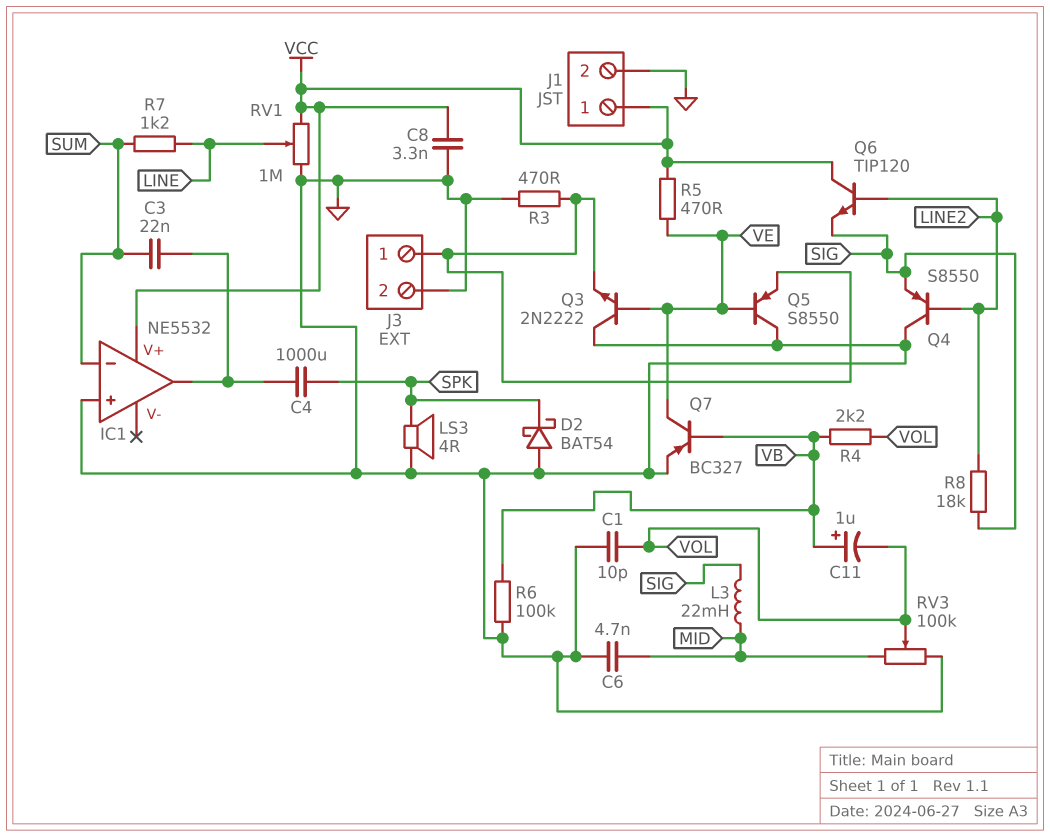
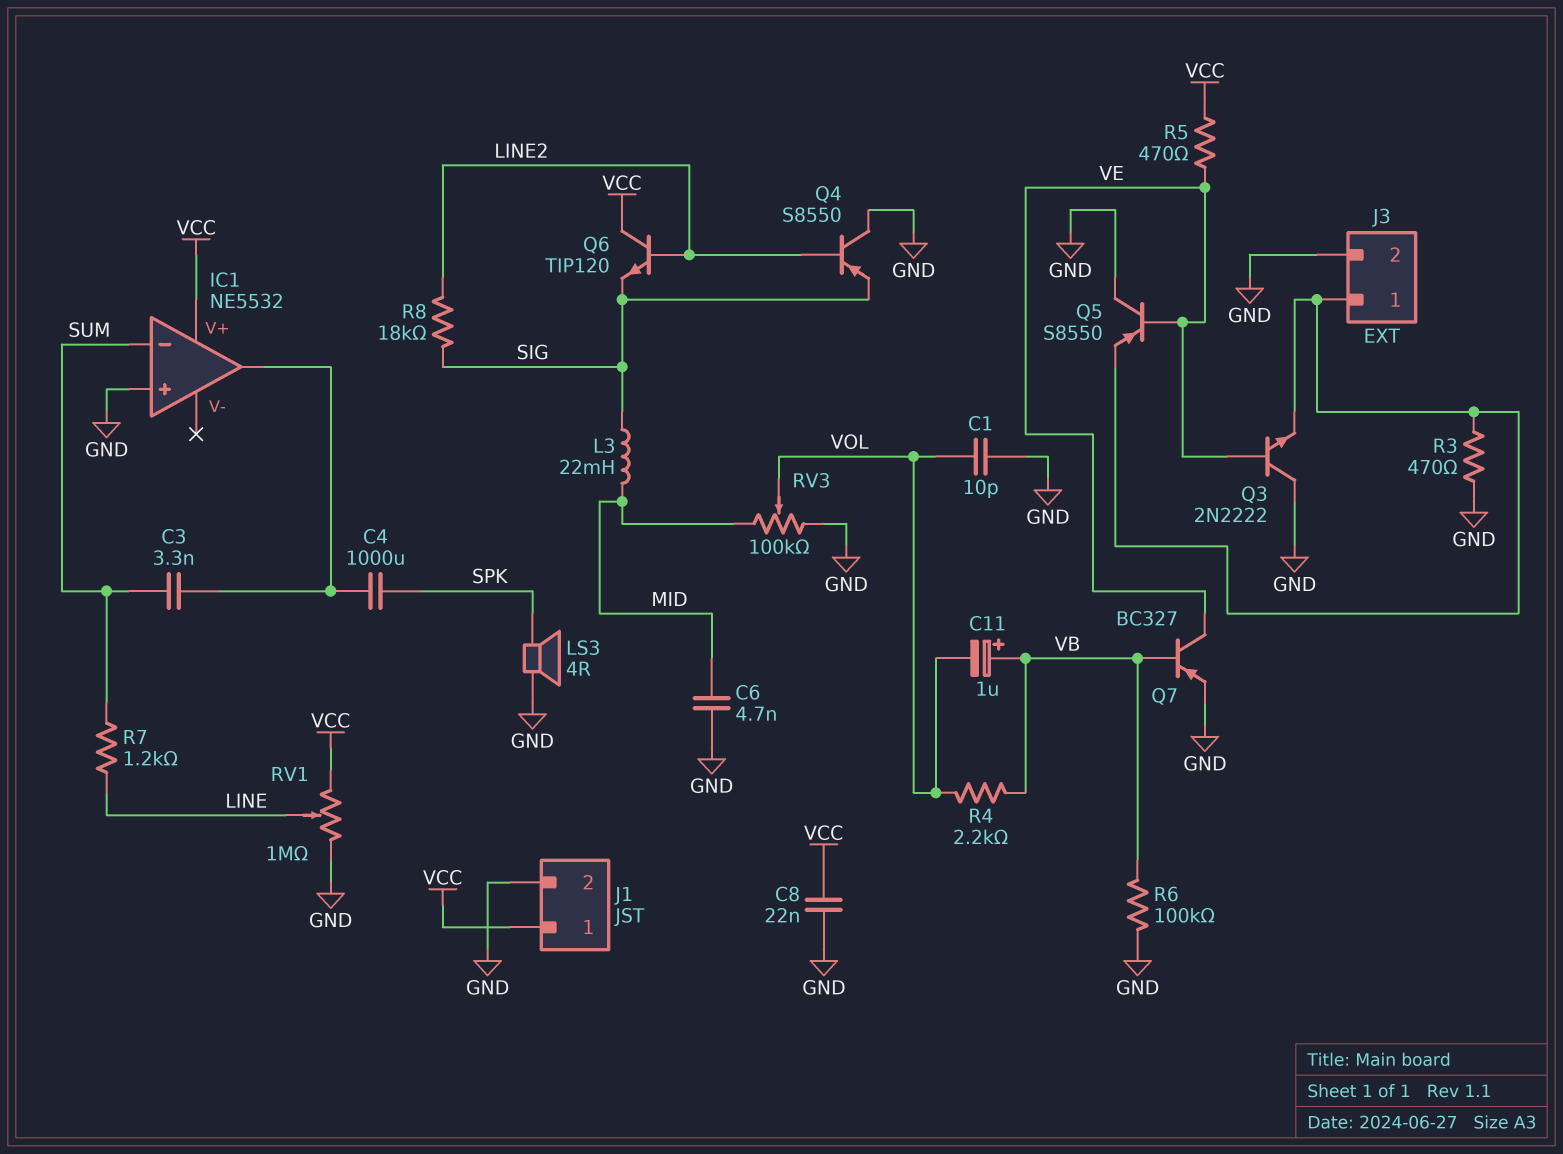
C3: 22nF (IC1/out, SUM) -> 3.3nF (IC1/out, SUM)
C8: 3.3nF (GND, VCC) -> 22nF (GND, VCC)
D2: schottky BAT54 (A GND, K SPK) -> none

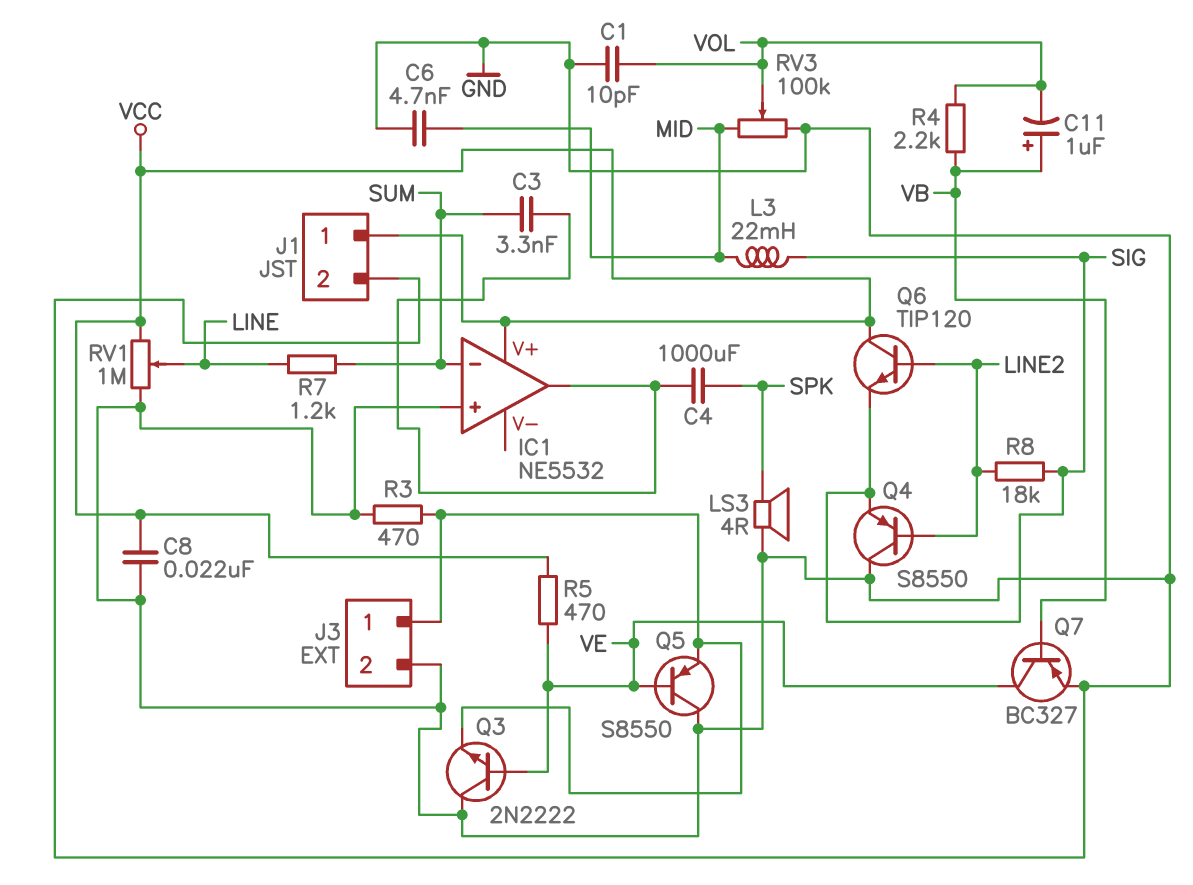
R6: 100k (GND, VB) -> none

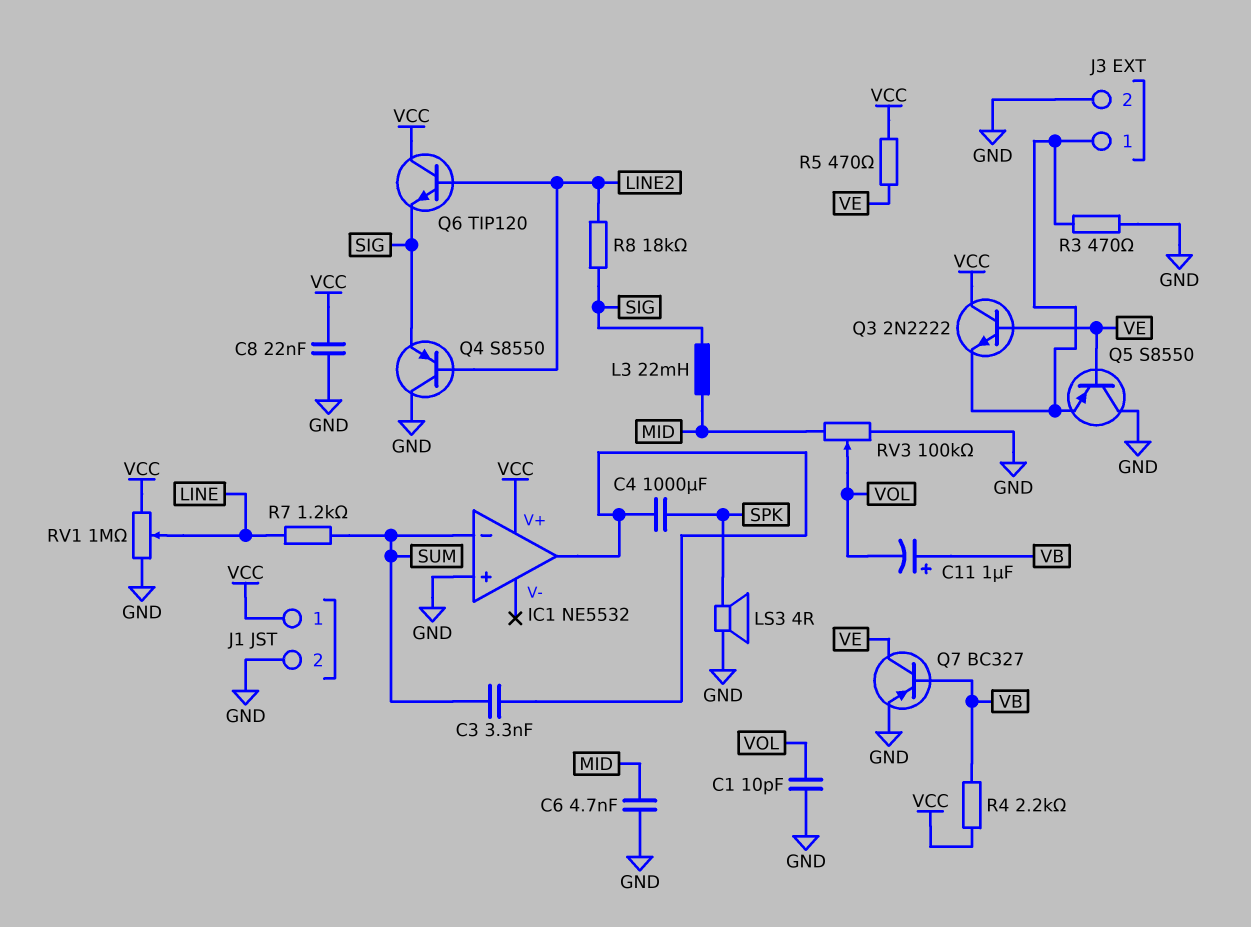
Q3: NPN 2N2222 (B VE, C GND, E J3/1) -> NPN 2N2222 (B VE, C VCC, E J3/1)
R4: 2.2k (VB, VOL) -> 2.2k (VB, VCC)

